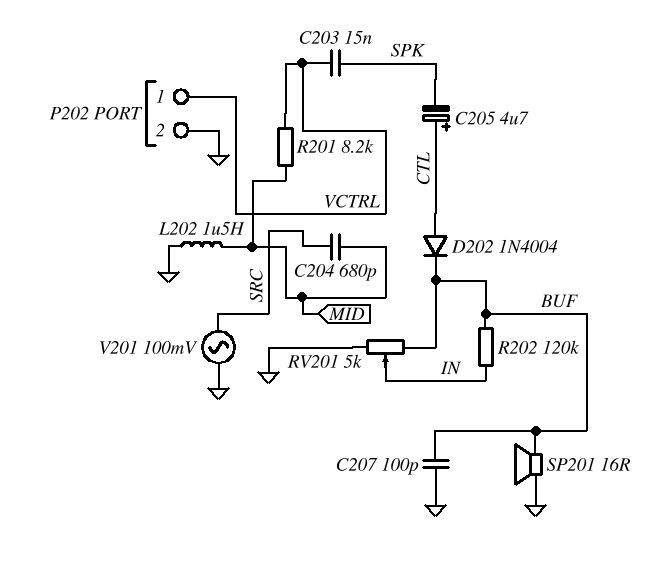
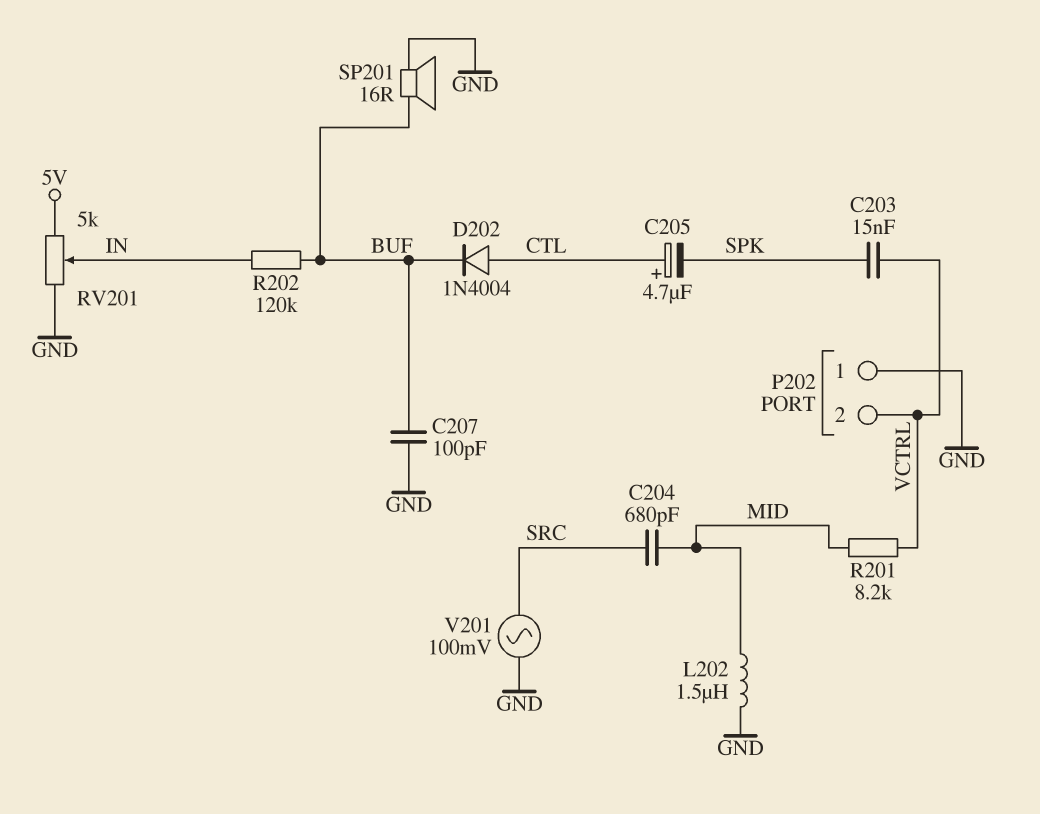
P202 pin 1: VCTRL -> GND
P202 pin 2: GND -> VCTRL
RV201: 5k (BUF, GND, wiper IN) -> 5k (5V, GND, wiper IN)

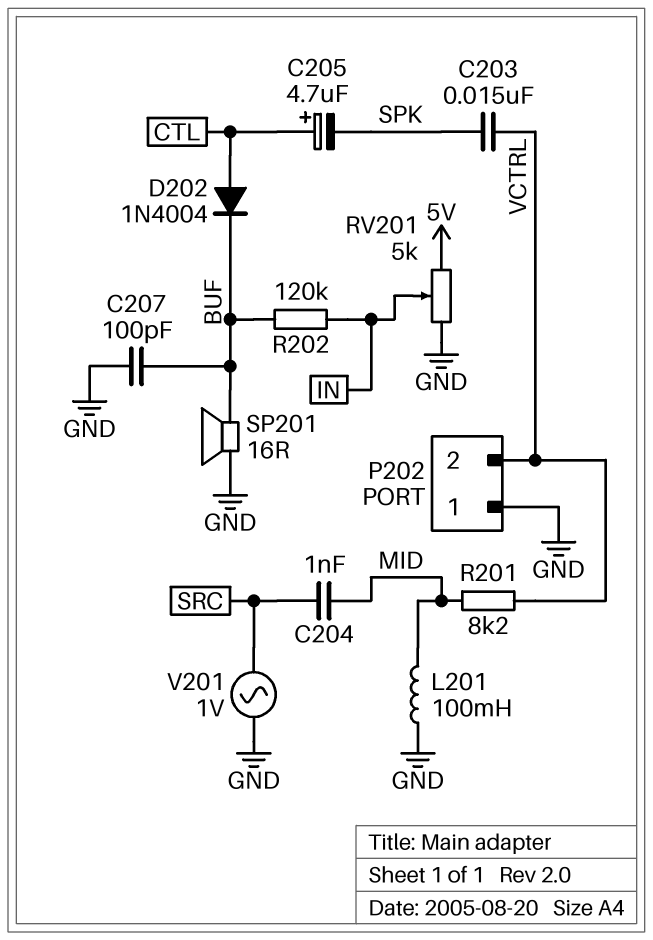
C204: 680pF (MID, SRC) -> 1nF (MID, SRC)
L201: none -> 100mH (GND, MID)
L202: 1.5uH (GND, MID) -> none
V201: AC 100mV (GND, SRC) -> AC 1V (GND, SRC)

